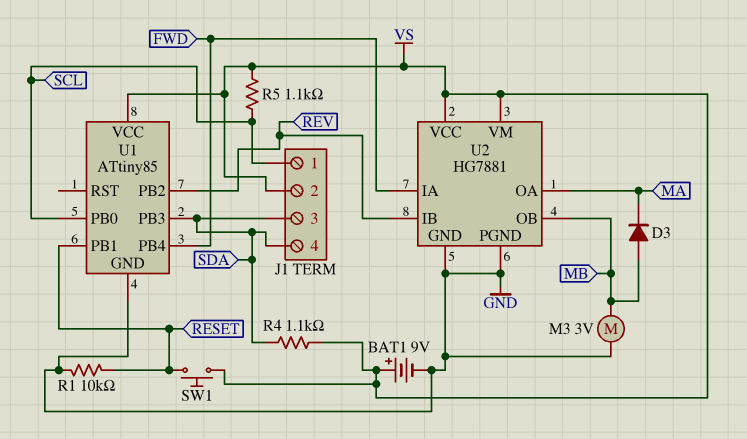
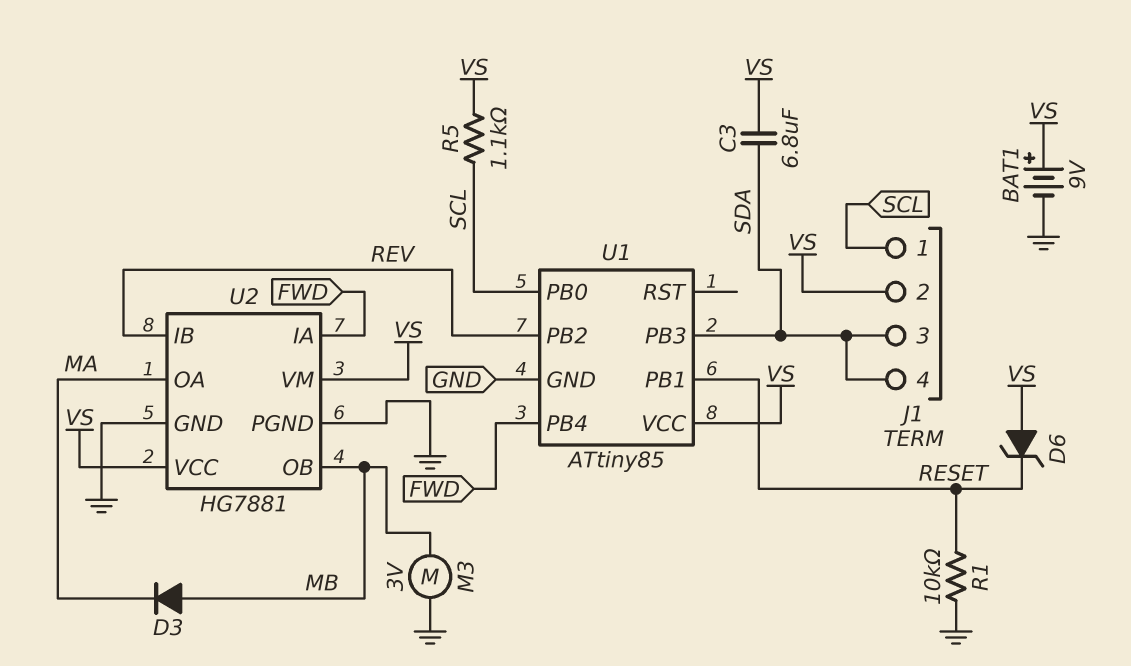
C3: none -> 6.8uF (SDA, VS)
D6: none -> zener (A VS, K RESET)
R4: 1.1k (SDA, VS) -> none
SW1: button (RESET, VS) -> none

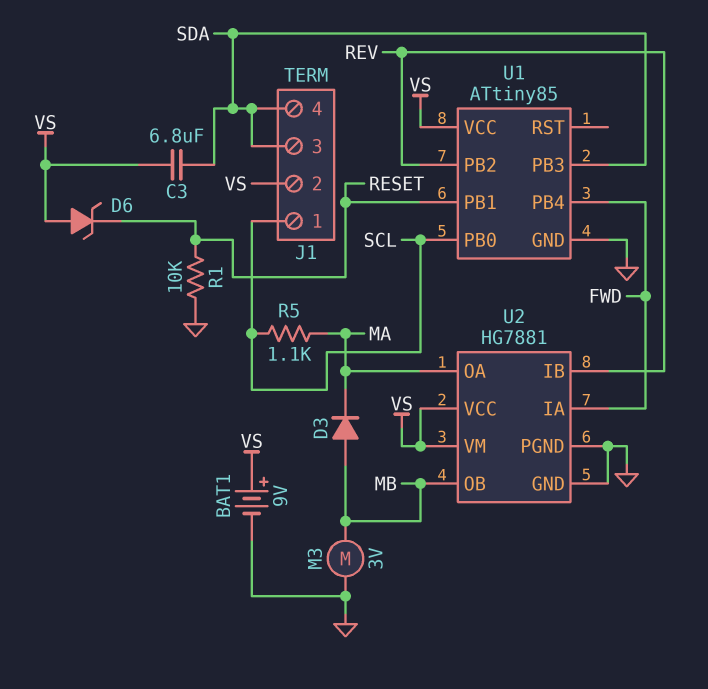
R5: 1.1k (SCL, VS) -> 1.1k (MA, SCL)

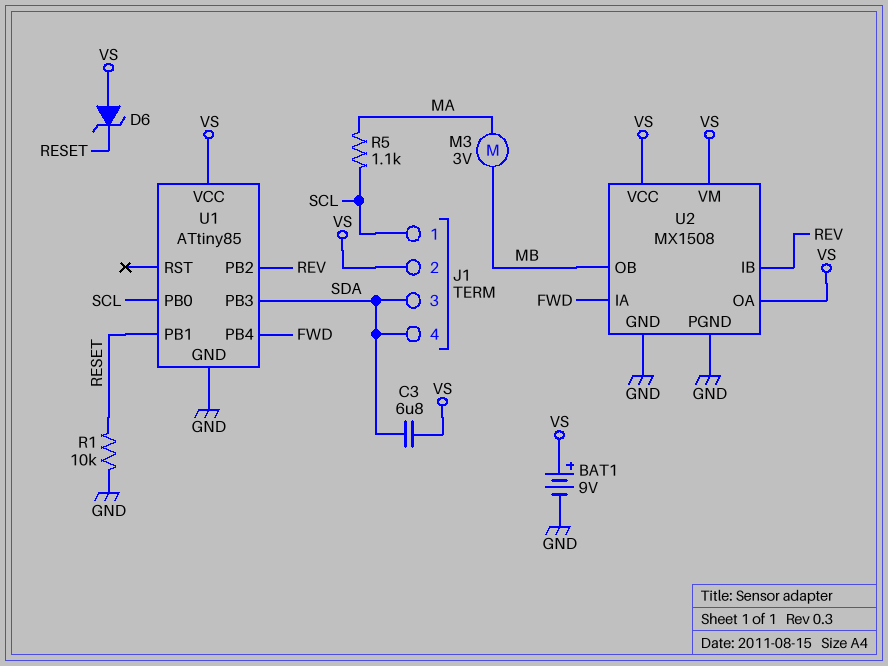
D3: diode (A MB, K MA) -> none
M3: motor 3V (GND, MB) -> motor 3V (MA, MB)
U2: HG7881 -> MX1508
U2 pin OA: MA -> VS

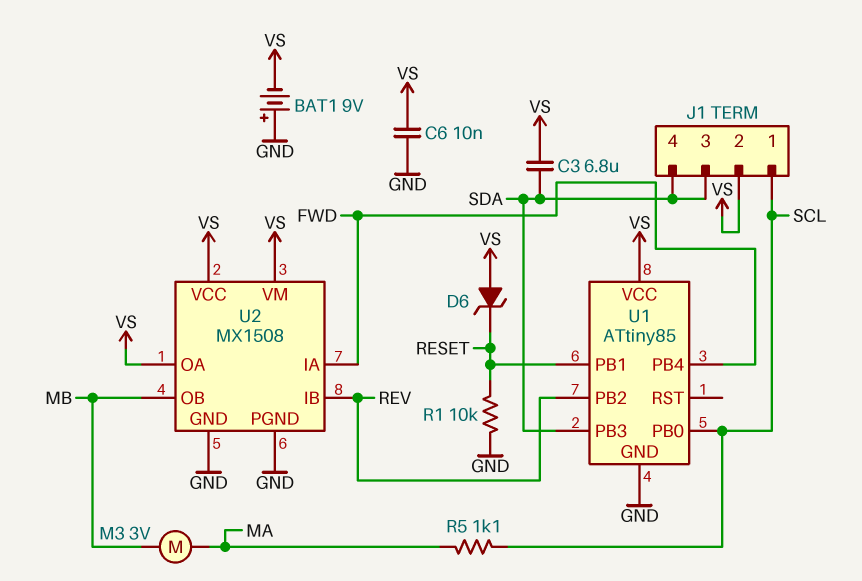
BAT1: 9V (plus VS, minus GND) -> 9V (plus GND, minus VS)
C6: none -> 10nF (GND, VS)

